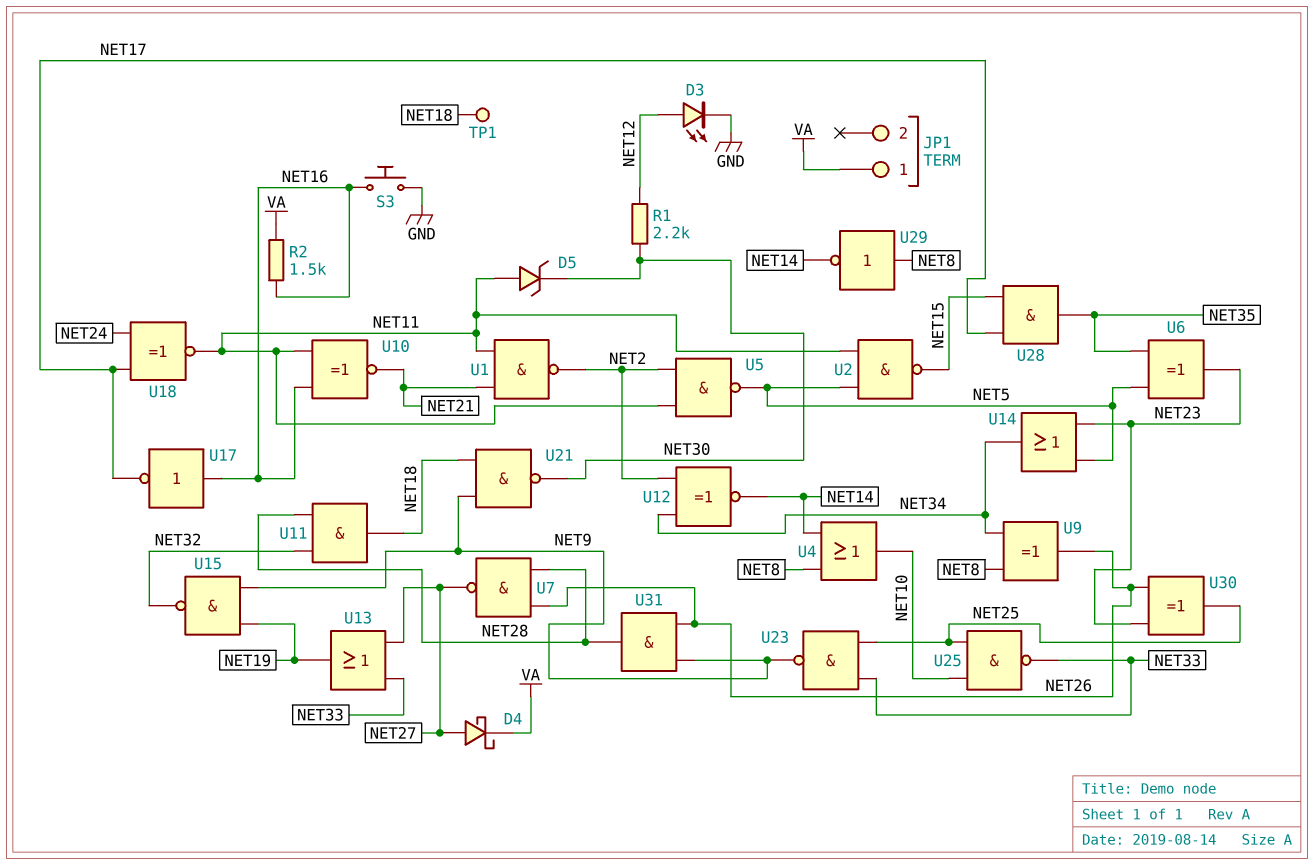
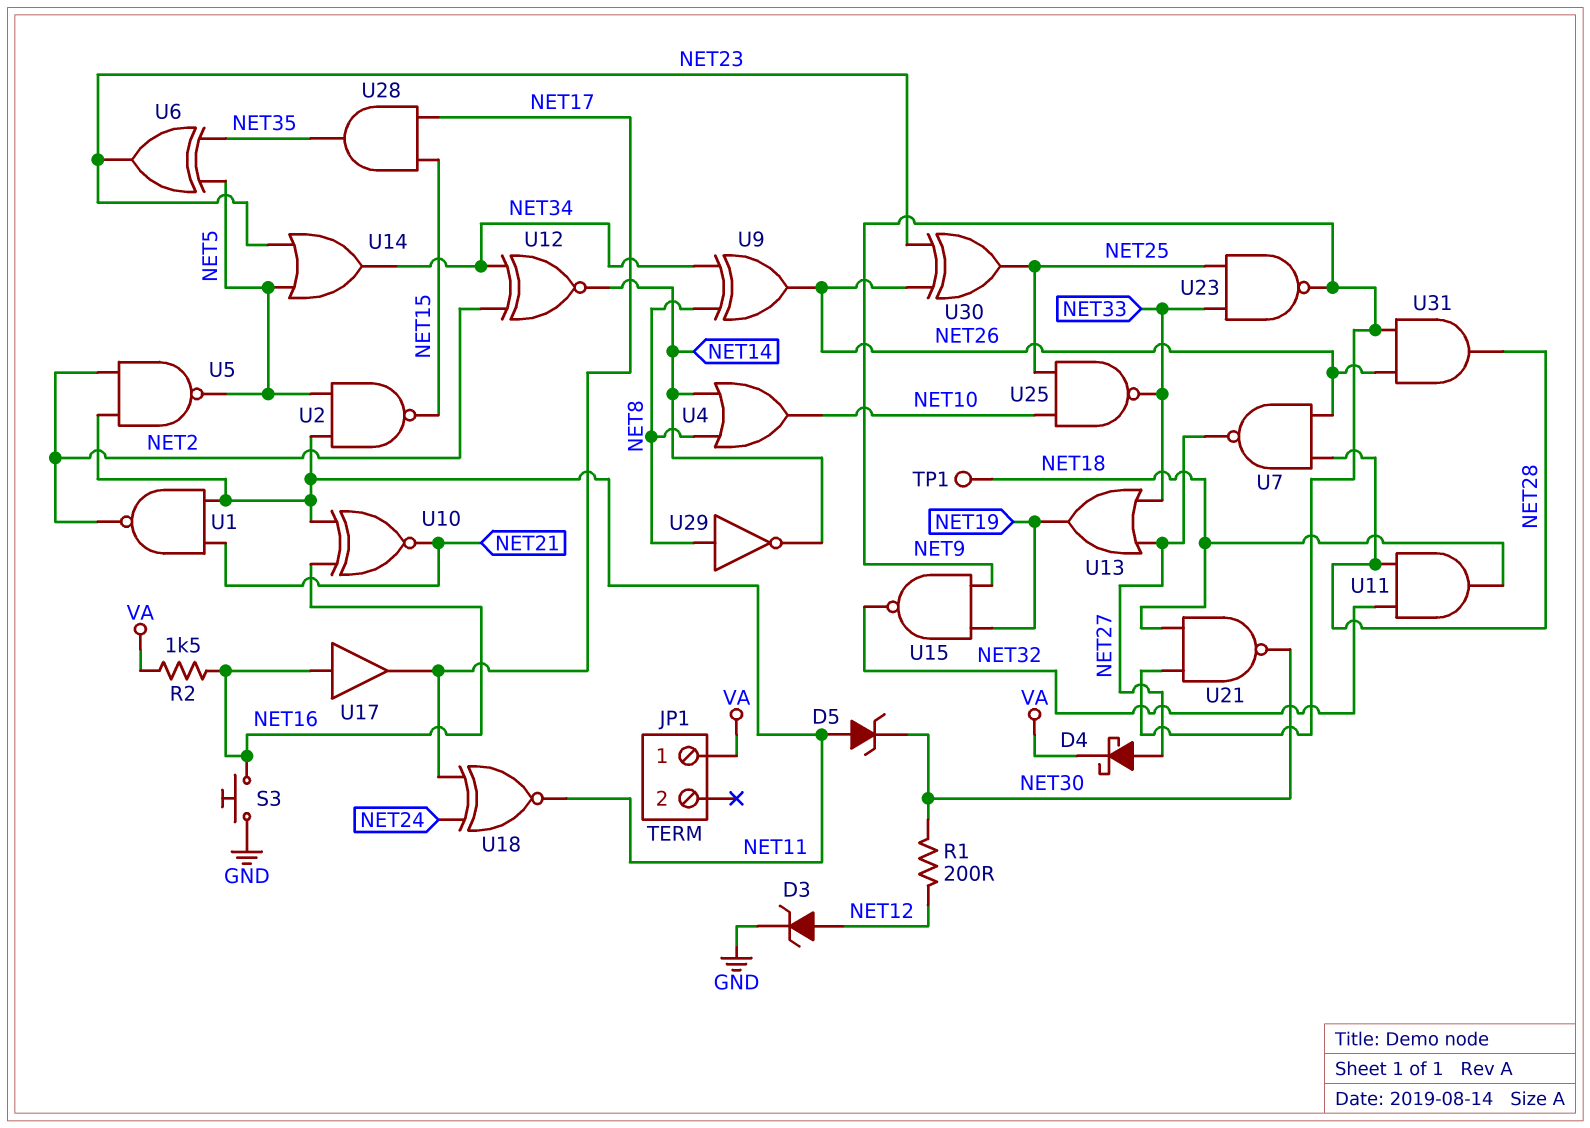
D3: LED (A NET12, K GND) -> zener (A NET12, K GND)
R1: 2.2k (NET12, NET30) -> 200 (NET12, NET30)
U17: NOT (in NET16, out NET17) -> buffer (in NET16, out NET17)

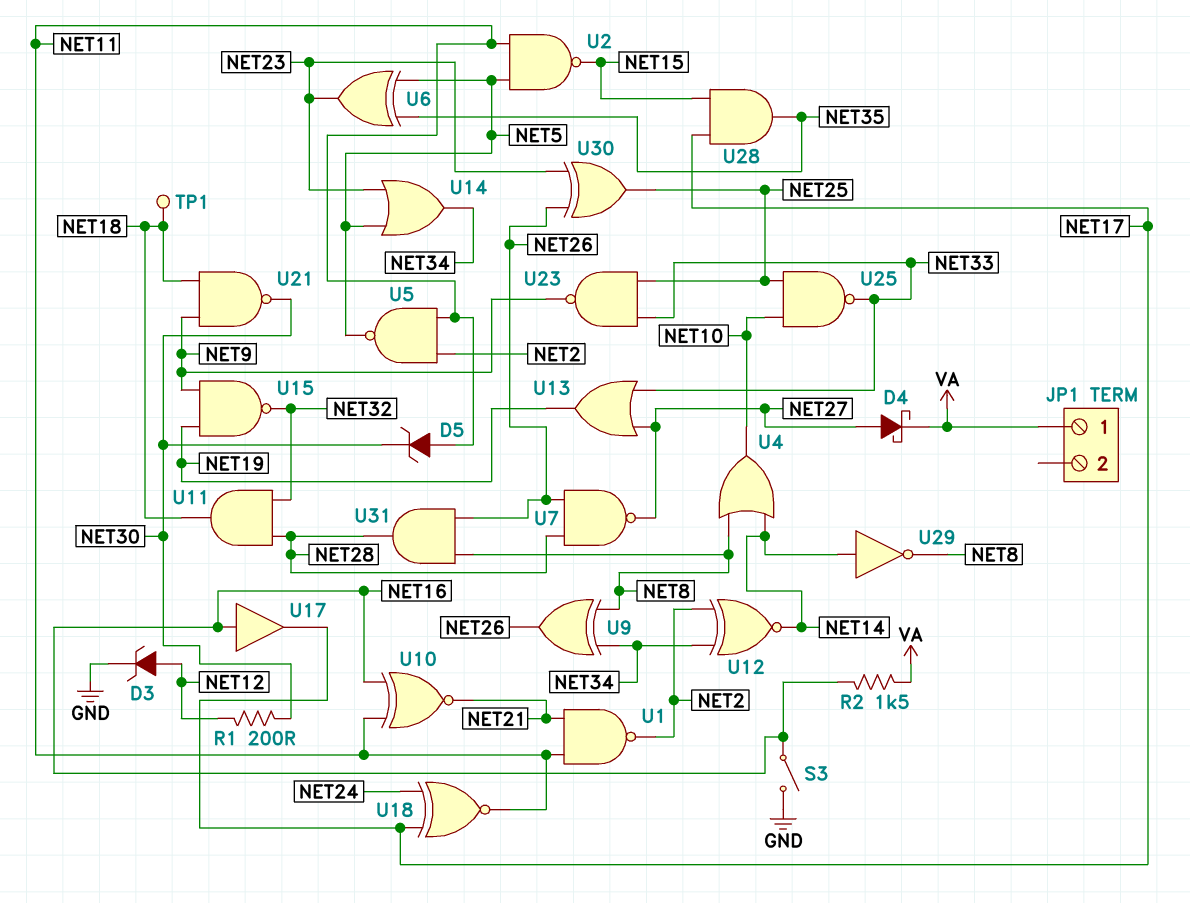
S3: button (GND, NET16) -> switch (GND, NET16)
U29: NOT (in NET8, out NET14) -> NOT (in NET14, out NET8)
U31: AND (in NET9, in NET26, out NET28) -> AND (in NET8, in NET26, out NET28)

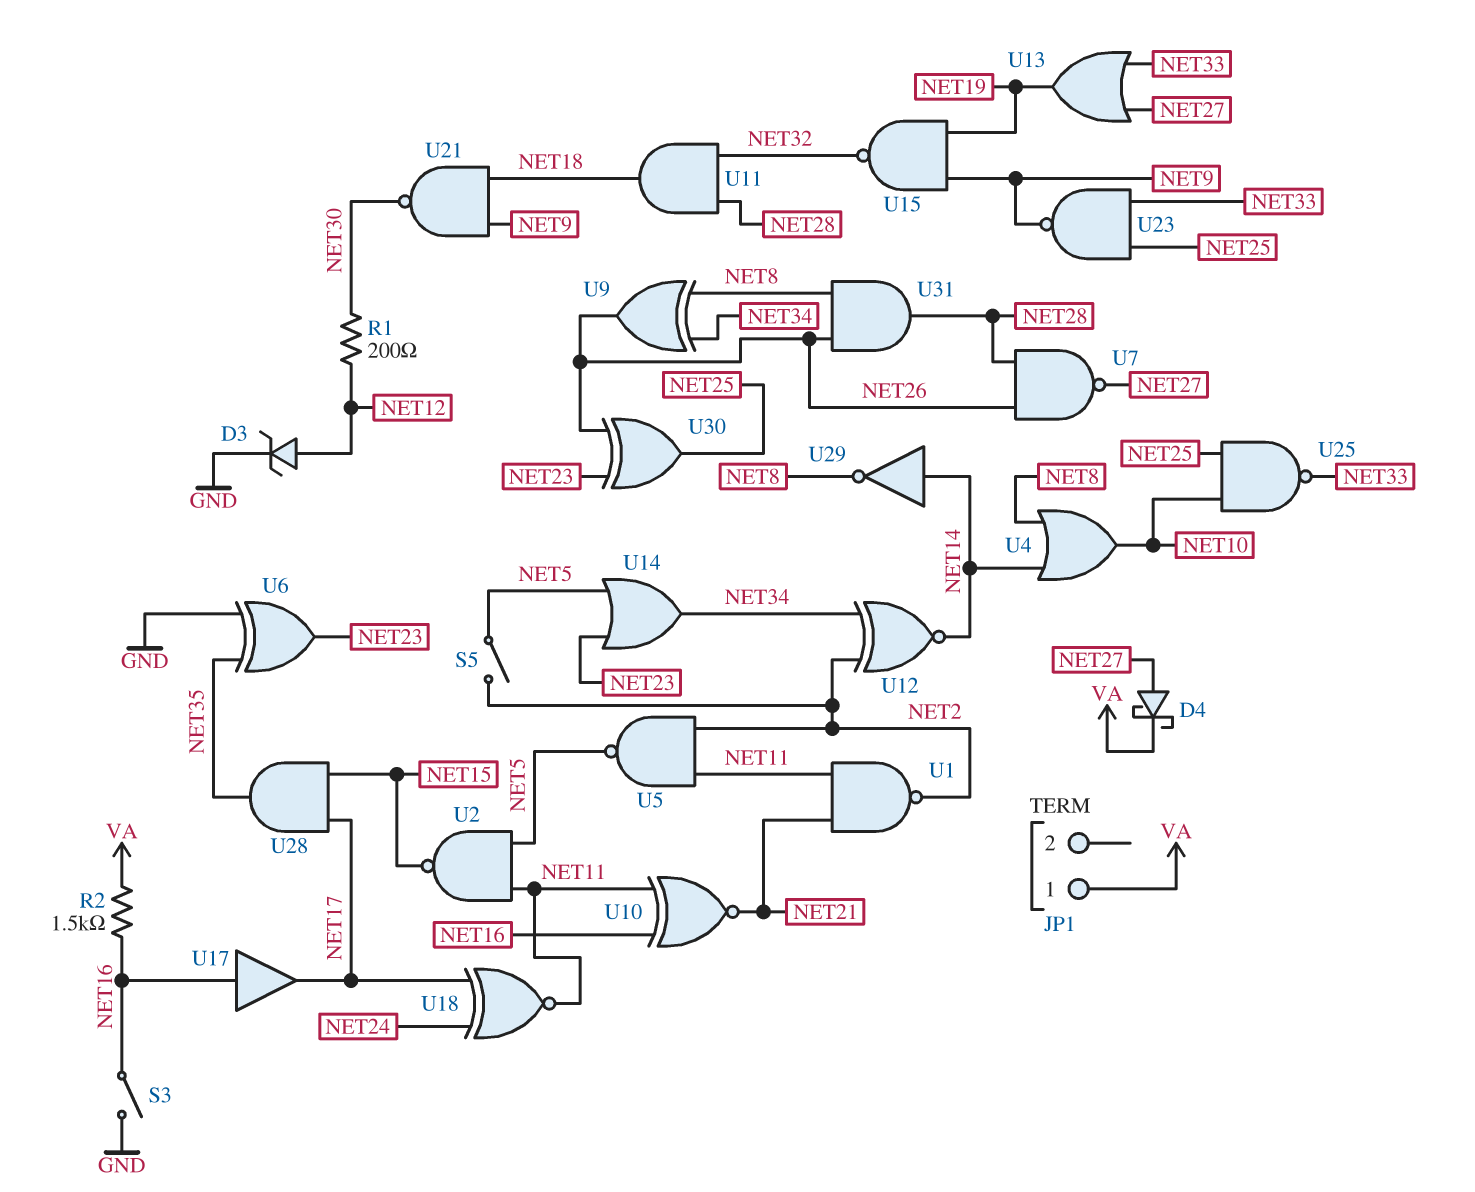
D5: zener (A NET11, K NET30) -> none
S5: none -> switch (NET2, NET5)
TP1: test point (NET18) -> none
U6: XOR (in NET5, in NET35, out NET23) -> XOR (in GND, in NET35, out NET23)

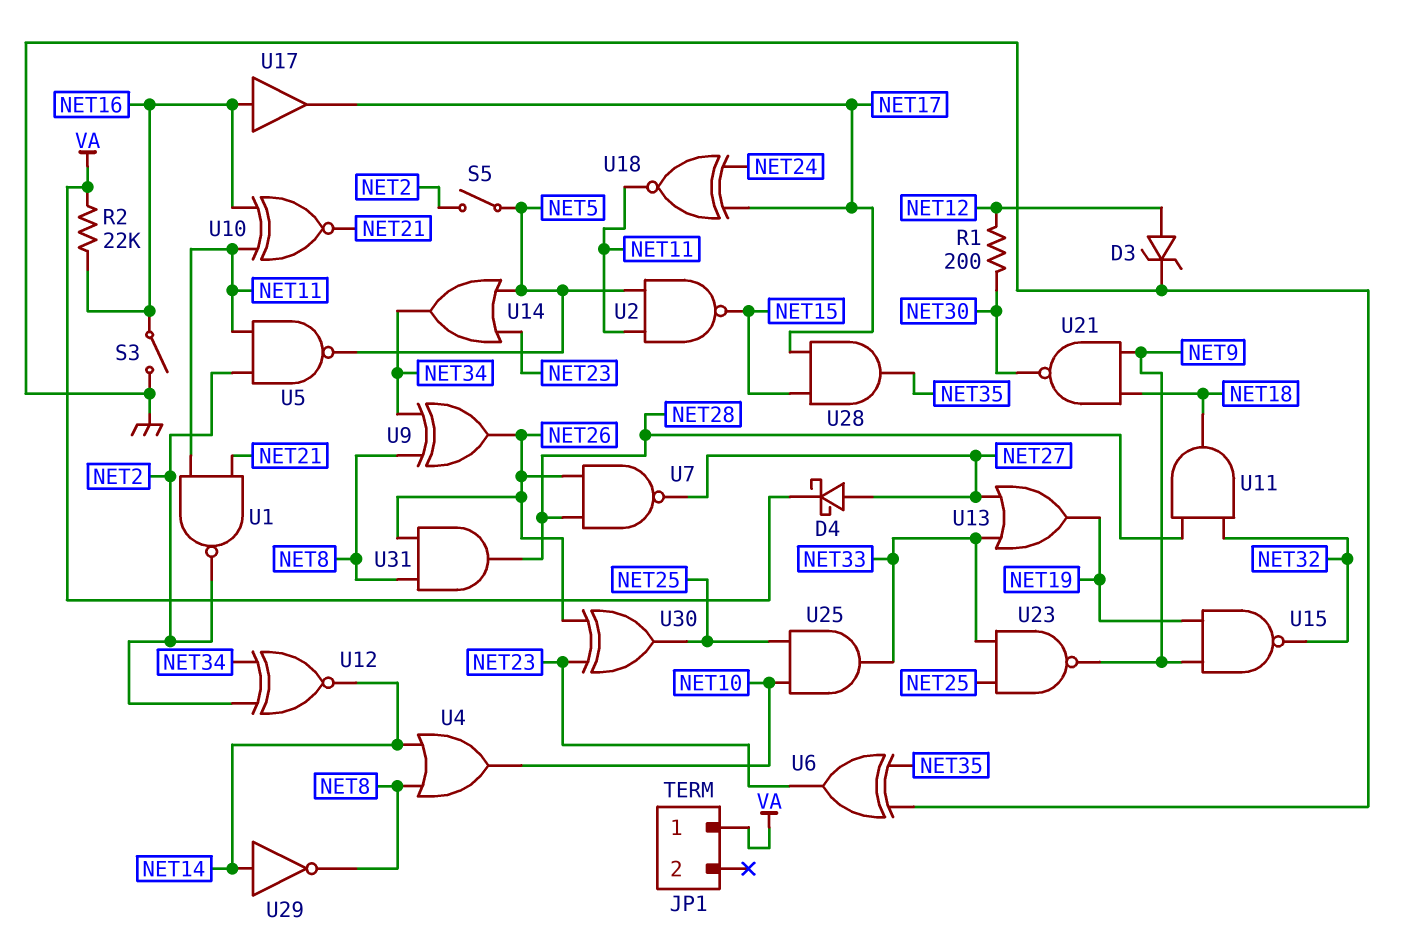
R2: 1.5k (NET16, VA) -> 22k (NET16, VA)
U25: NAND (in NET10, in NET25, out NET33) -> AND (in NET10, in NET25, out NET33)

